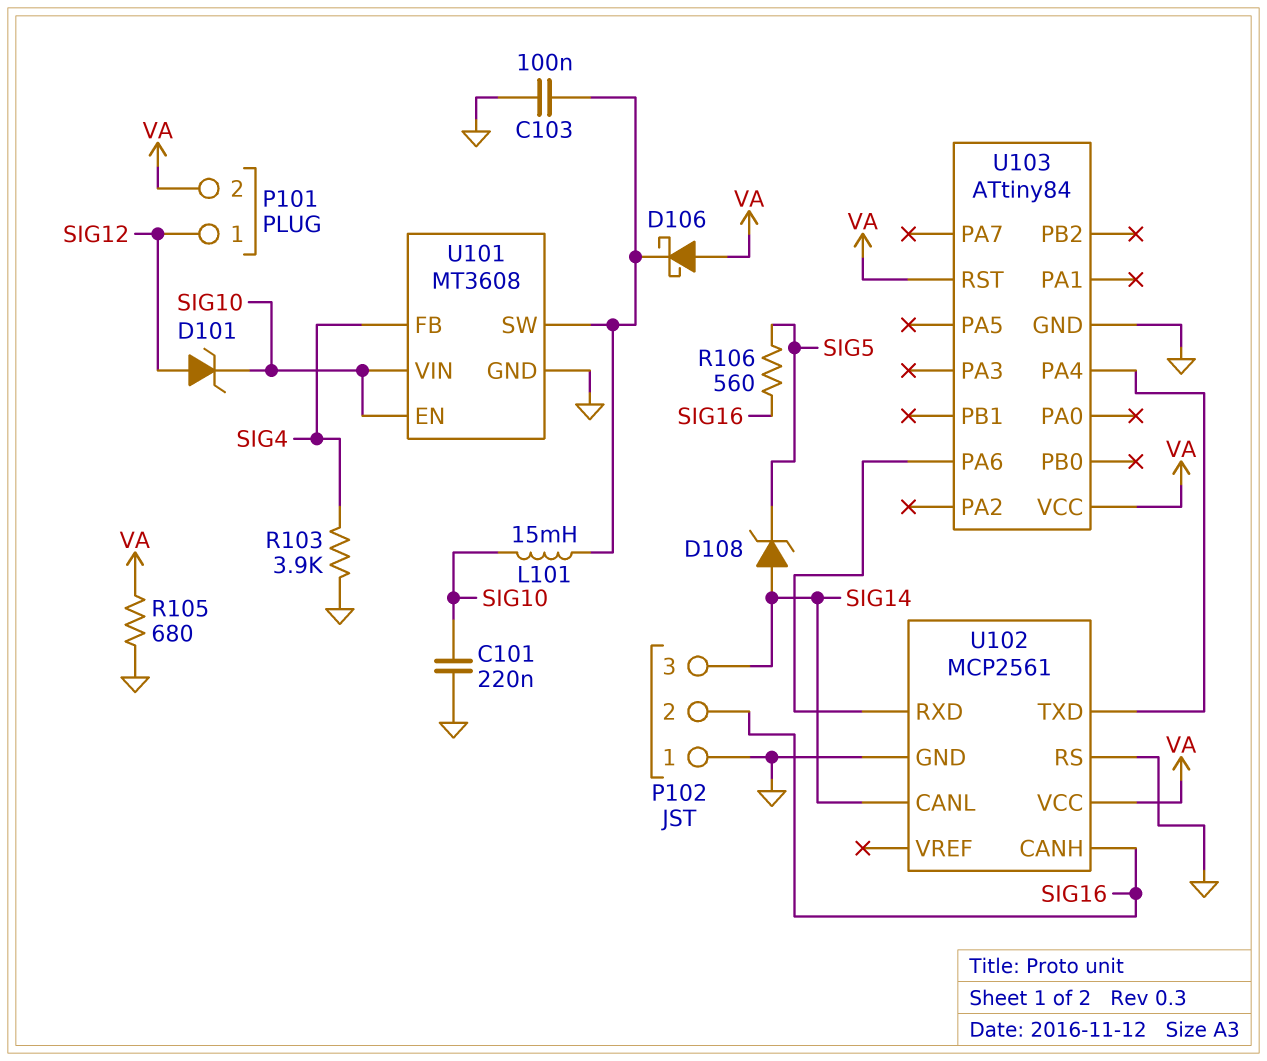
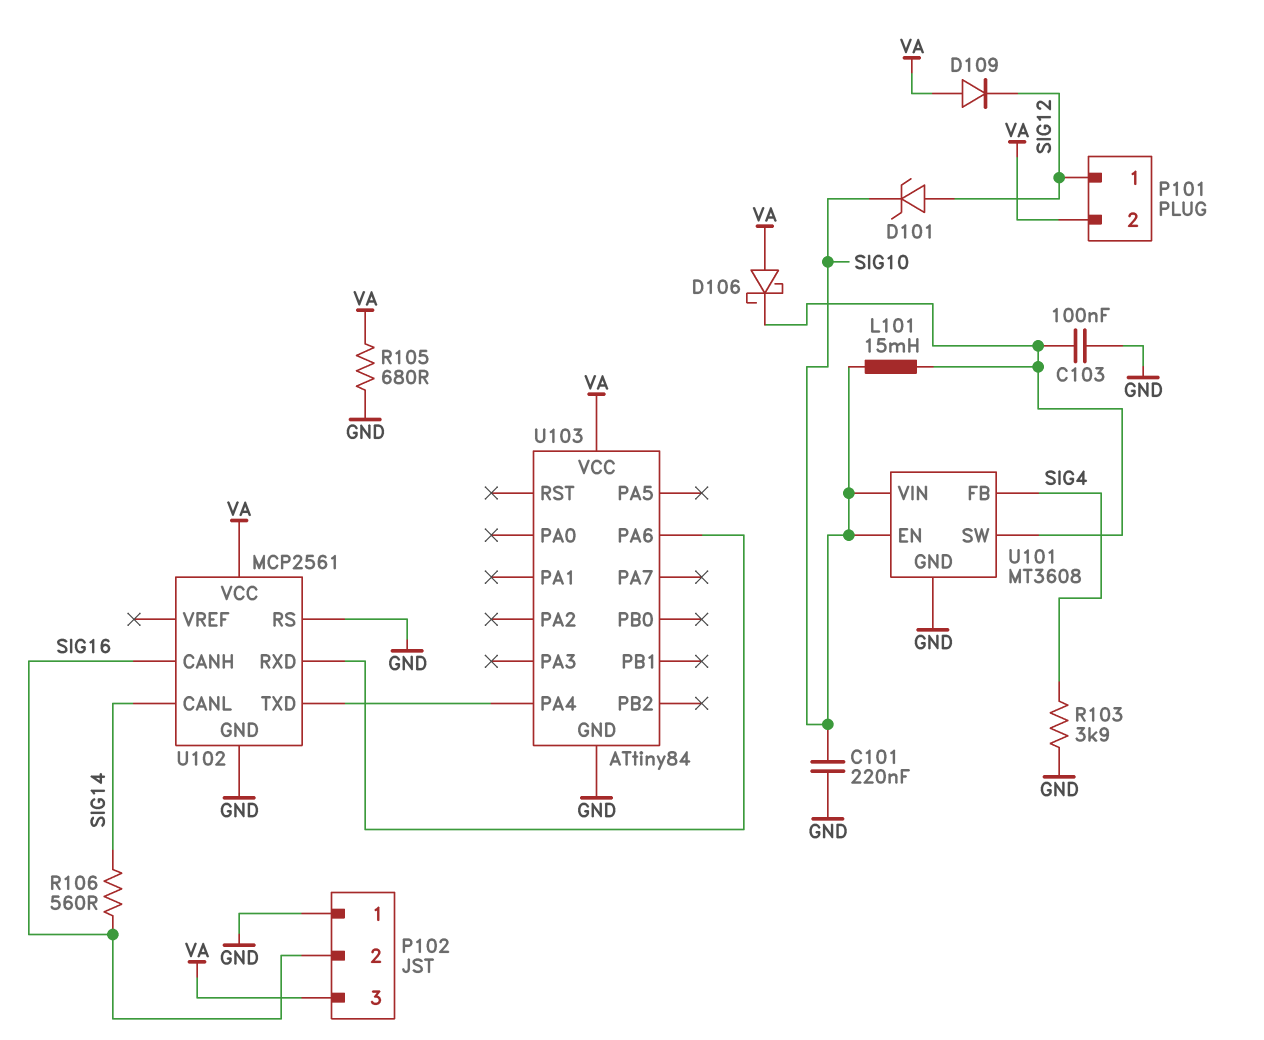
D108: zener (A SIG14, K SIG5) -> none
D109: none -> diode (A VA, K SIG12)
P102 pin 3: SIG14 -> VA
R106: 560 (SIG5, SIG16) -> 560 (SIG14, SIG16)
U103 pin RST: VA -> none

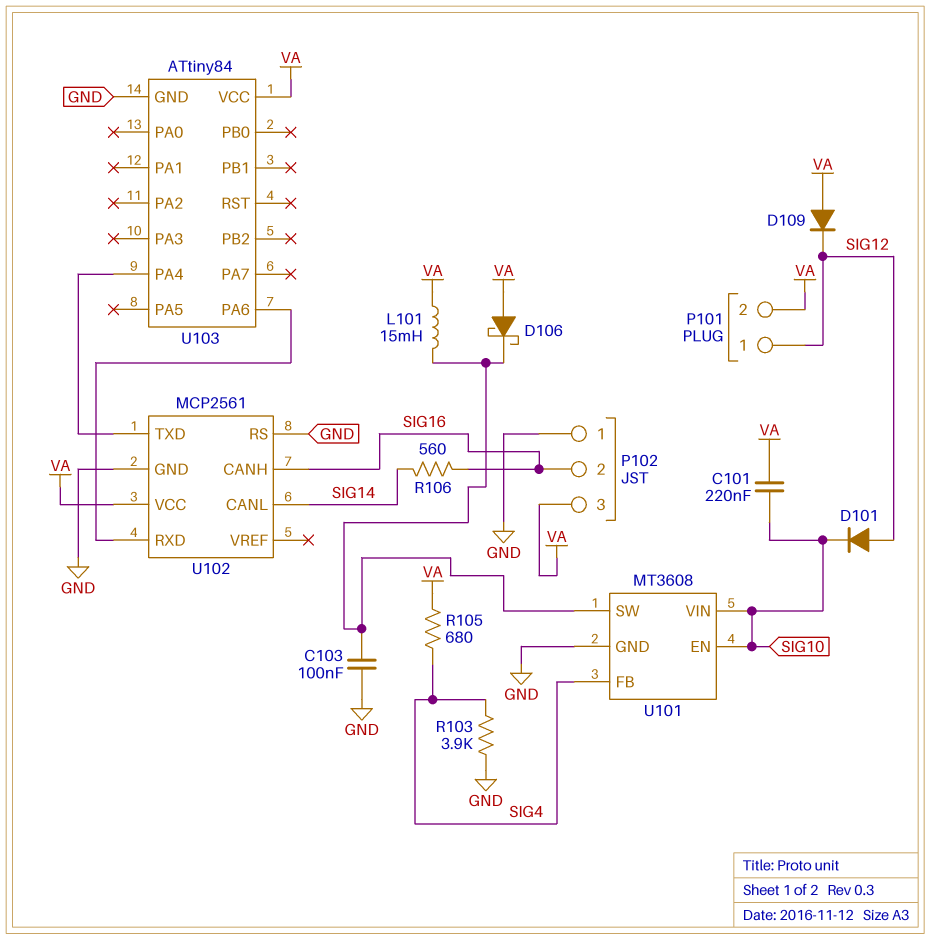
C101: 220nF (GND, SIG10) -> 220nF (SIG10, VA)
D101: zener (A SIG12, K SIG10) -> diode (A SIG12, K SIG10)
L101: 15mH (SIG10, U101/SW) -> 15mH (U101/SW, VA)
R105: 680 (GND, VA) -> 680 (SIG4, VA)

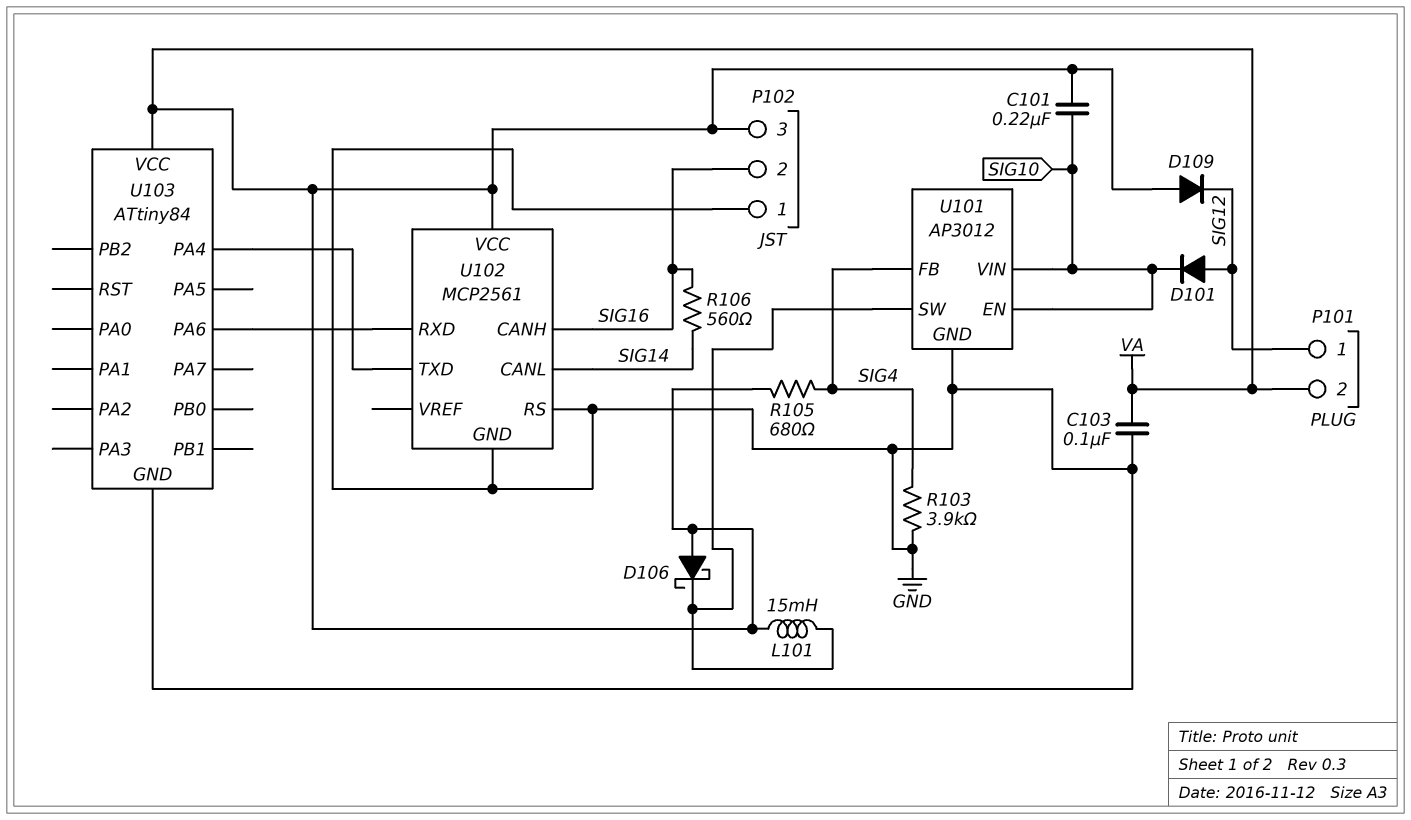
C103: 100nF (GND, U101/SW) -> 100nF (GND, VA)
U101: MT3608 -> AP3012

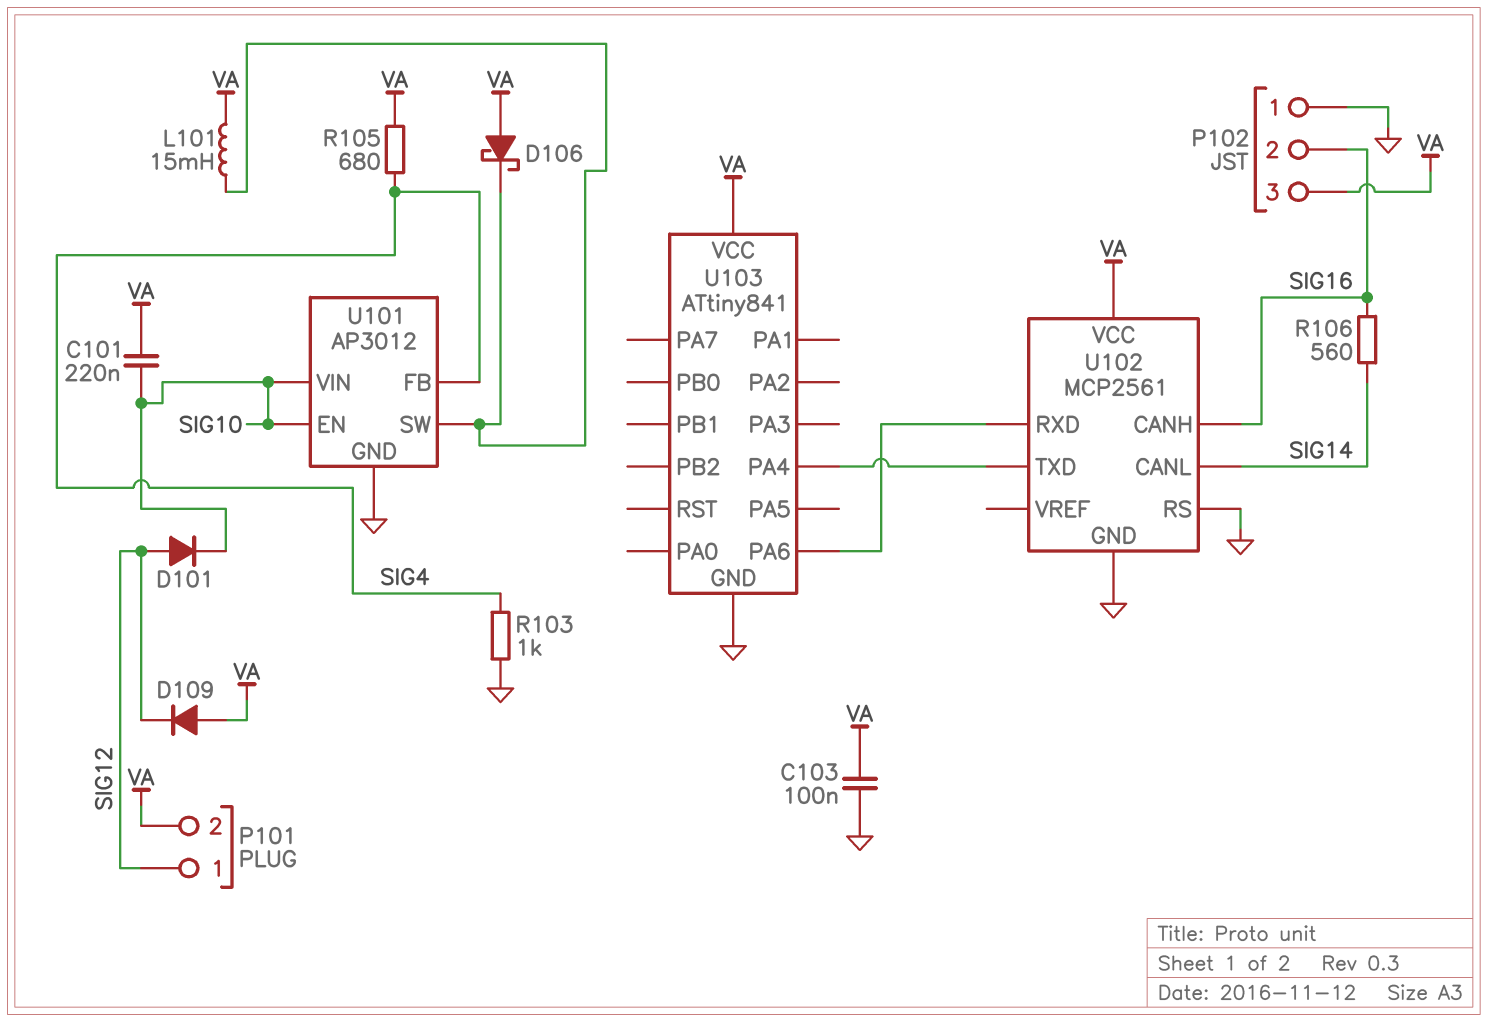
R103: 3.9k (GND, SIG4) -> 1k (GND, SIG4)
U103: ATtiny84 -> ATtiny841

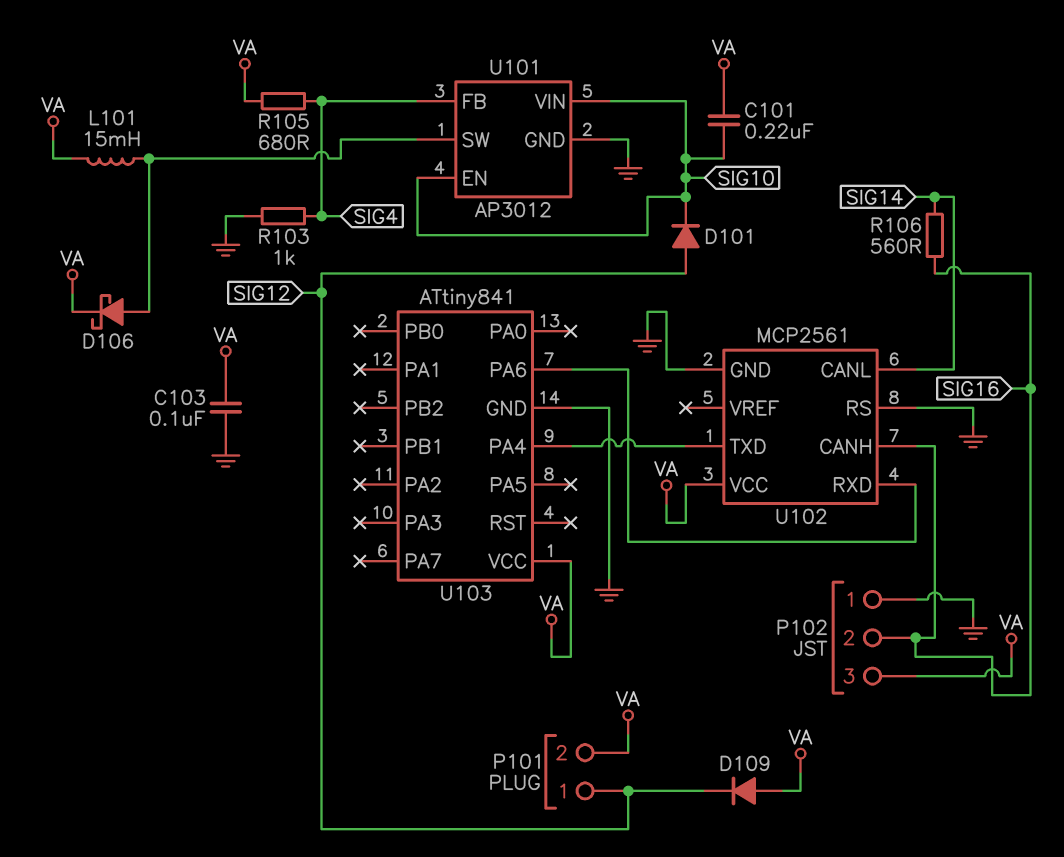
D106: schottky (A VA, K U101/SW) -> schottky (A U101/SW, K VA)

